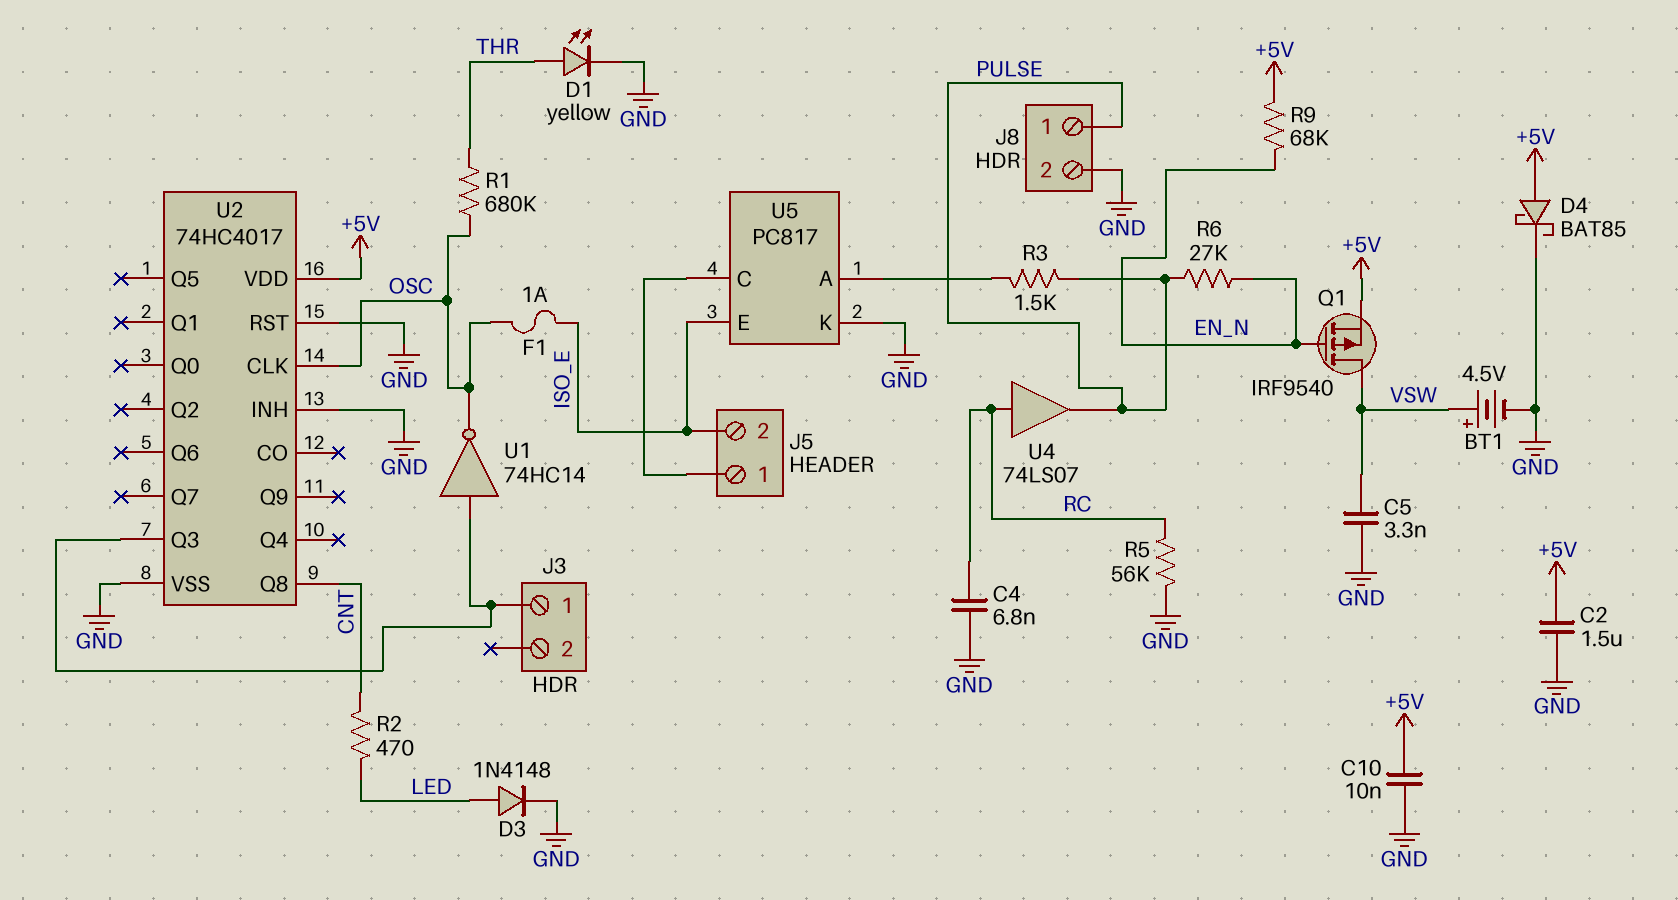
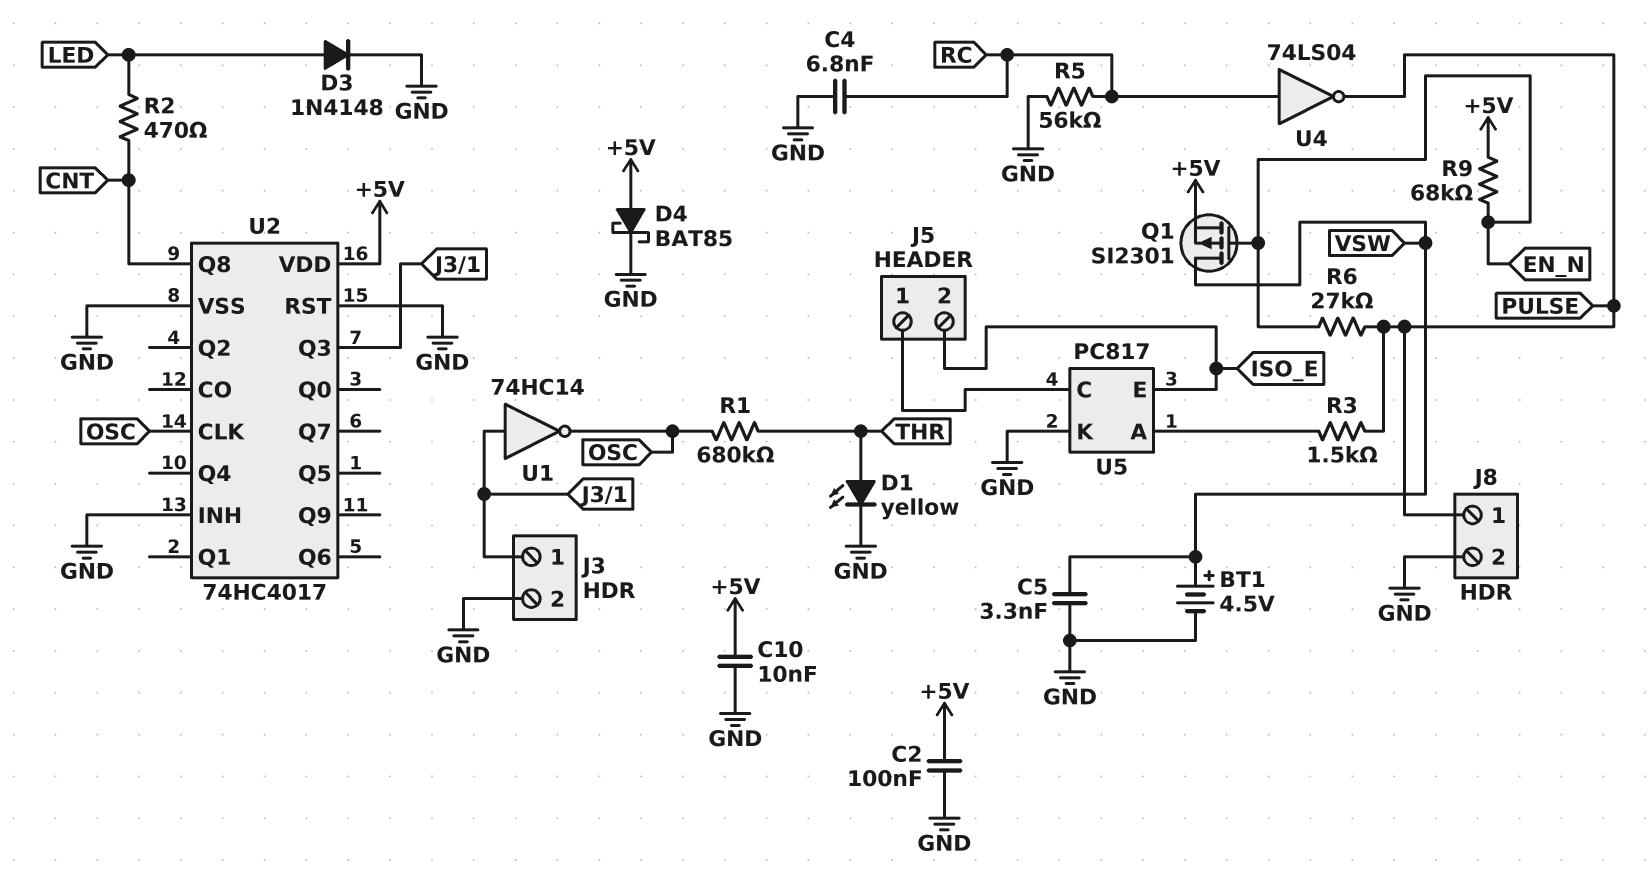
C2: 1.5uF (+5V, GND) -> 100nF (+5V, GND)
F1: 1A (ISO_E, OSC) -> none
J3 pin 2: none -> GND
Q1: PMOS IRF9540 (G EN_N, D VSW, S +5V) -> PMOS SI2301 (G EN_N, D VSW, S +5V)
U4: buffer 74LS07 (in RC, out PULSE) -> NOT 74LS04 (in RC, out PULSE)

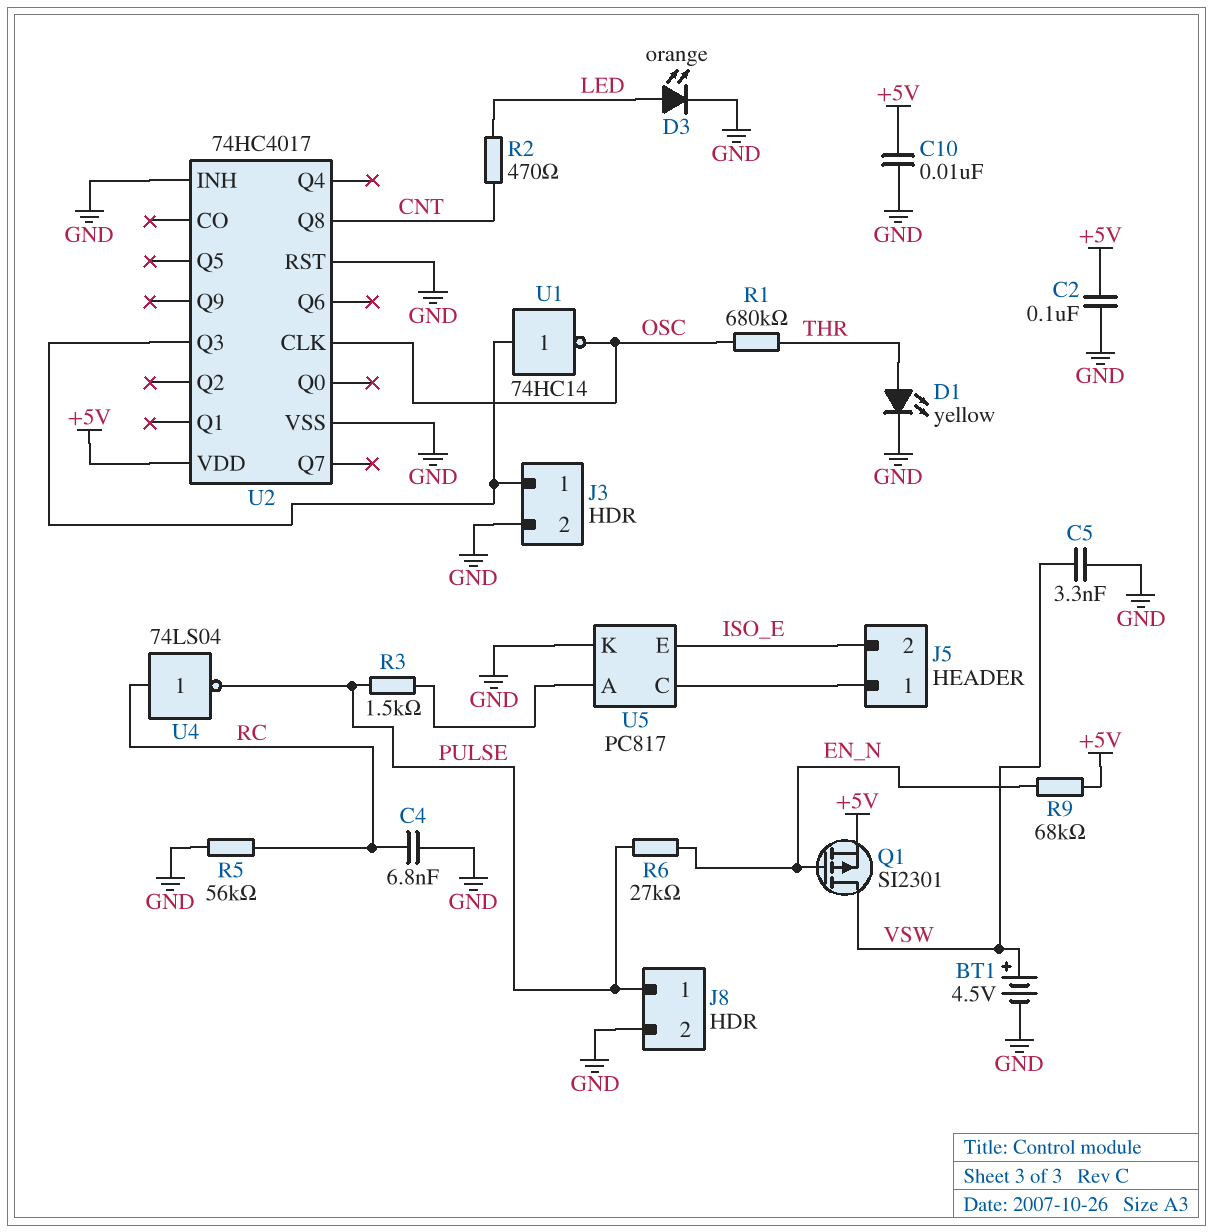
D3: diode 1N4148 (A LED, K GND) -> LED orange (A LED, K GND)
D4: schottky BAT85 (A +5V, K GND) -> none

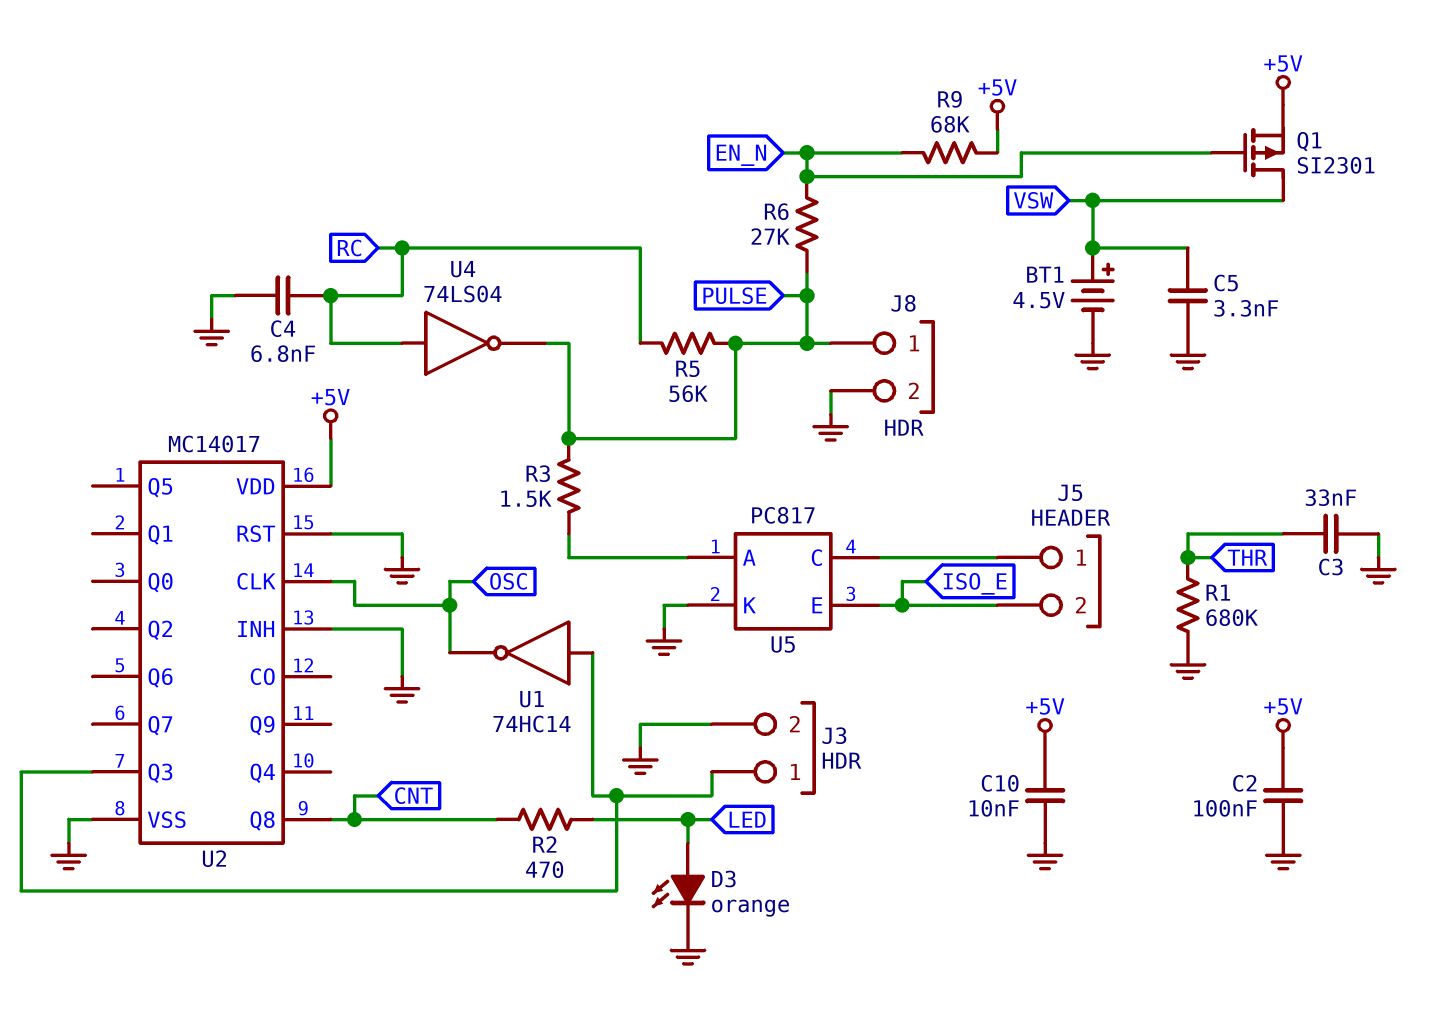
C3: none -> 33nF (GND, THR)
D1: LED yellow (A THR, K GND) -> none
R1: 680k (OSC, THR) -> 680k (GND, THR)
R5: 56k (GND, RC) -> 56k (PULSE, RC)
U2: 74HC4017 -> MC14017

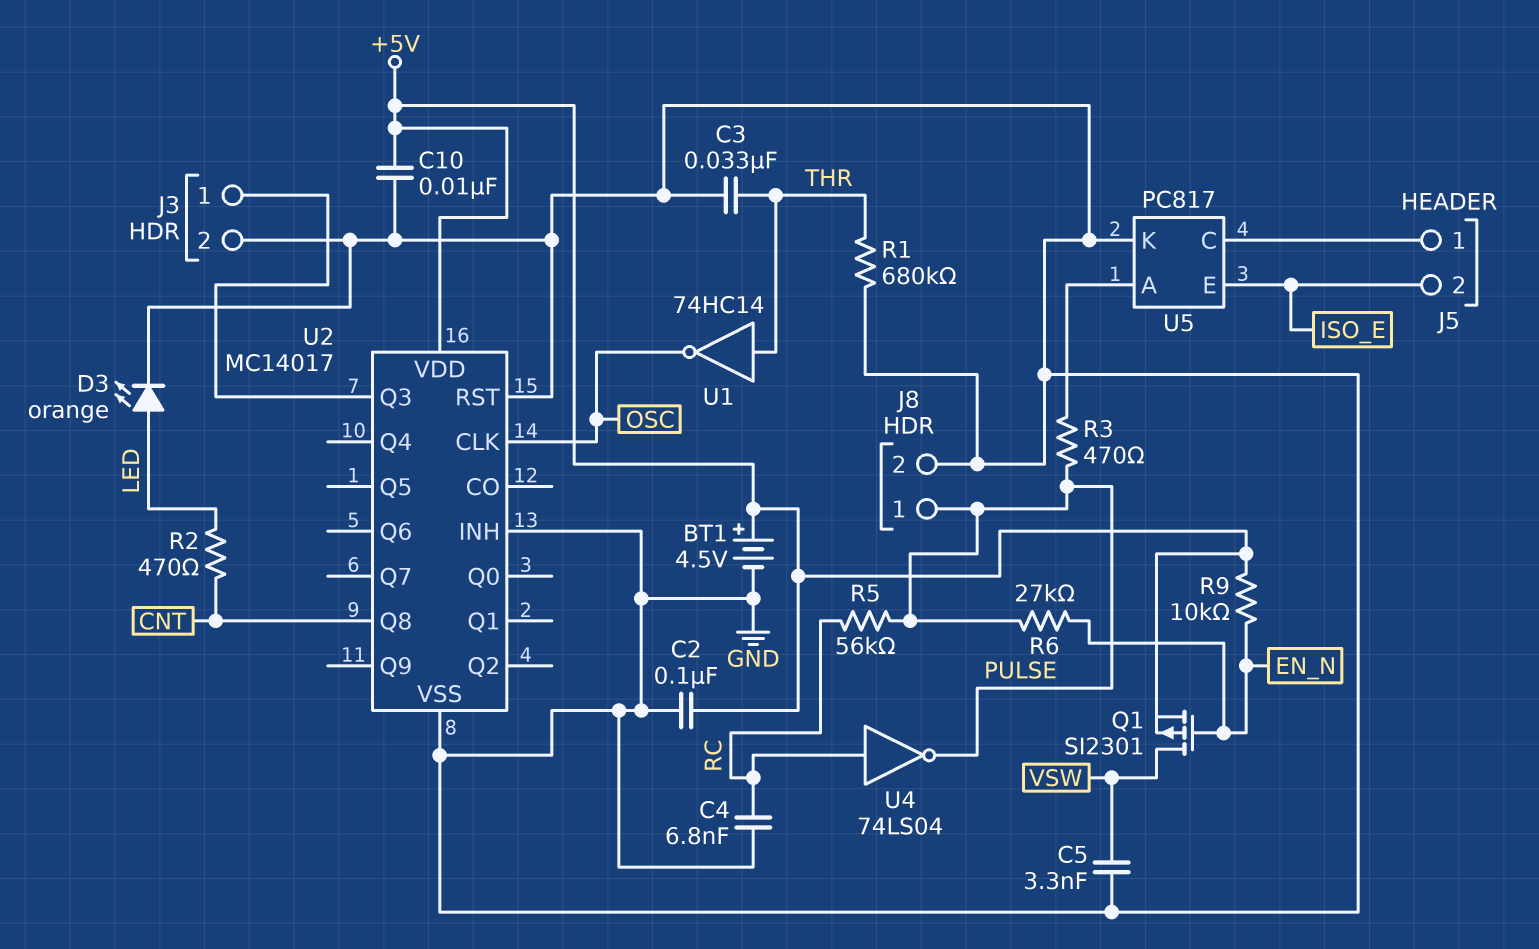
BT1: 4.5V (plus VSW, minus GND) -> 4.5V (plus +5V, minus GND)
R3: 1.5k (PULSE, U5/A) -> 470 (PULSE, U5/A)
R9: 68k (+5V, EN_N) -> 10k (+5V, EN_N)
U1: NOT 74HC14 (in J3/1, out OSC) -> NOT 74HC14 (in THR, out OSC)

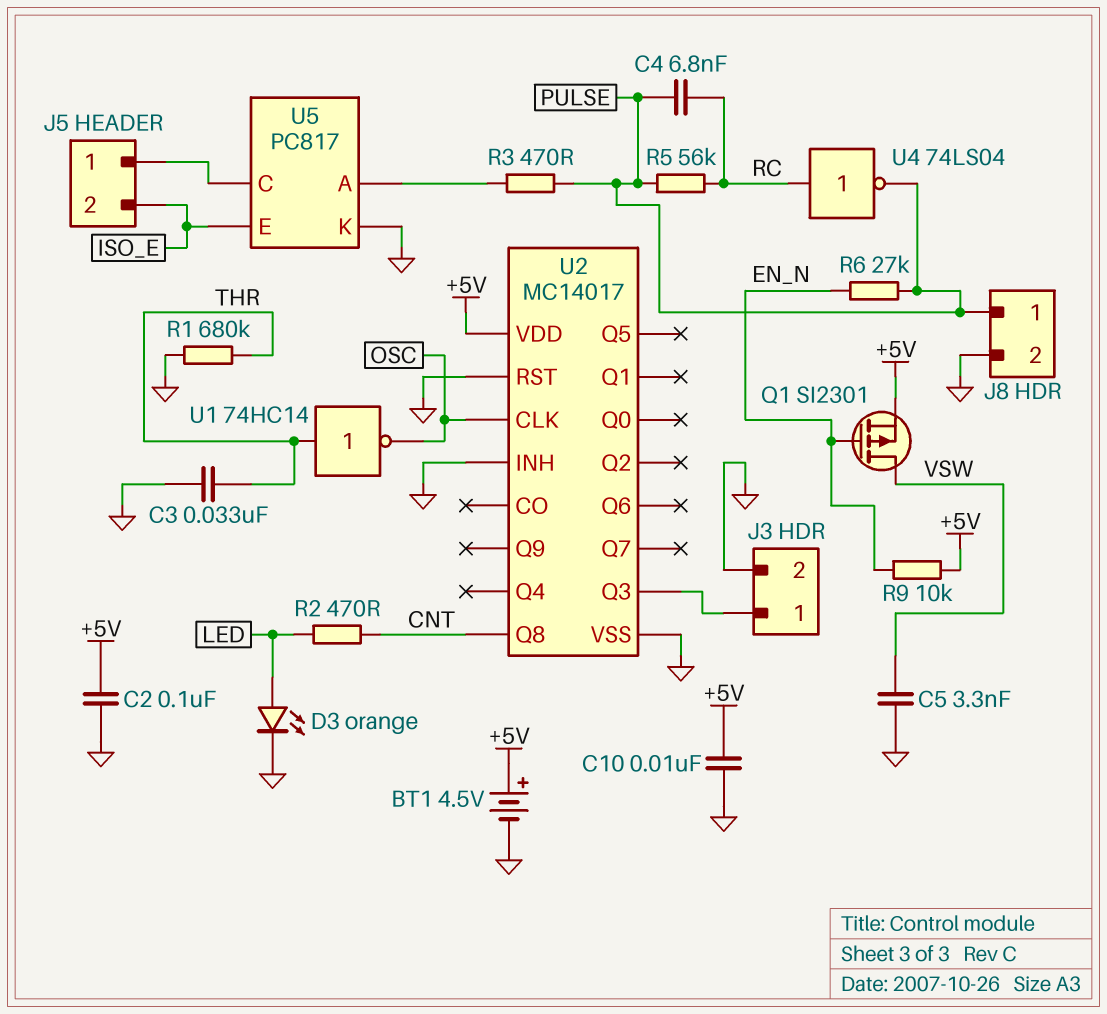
C4: 6.8nF (GND, RC) -> 6.8nF (PULSE, RC)

